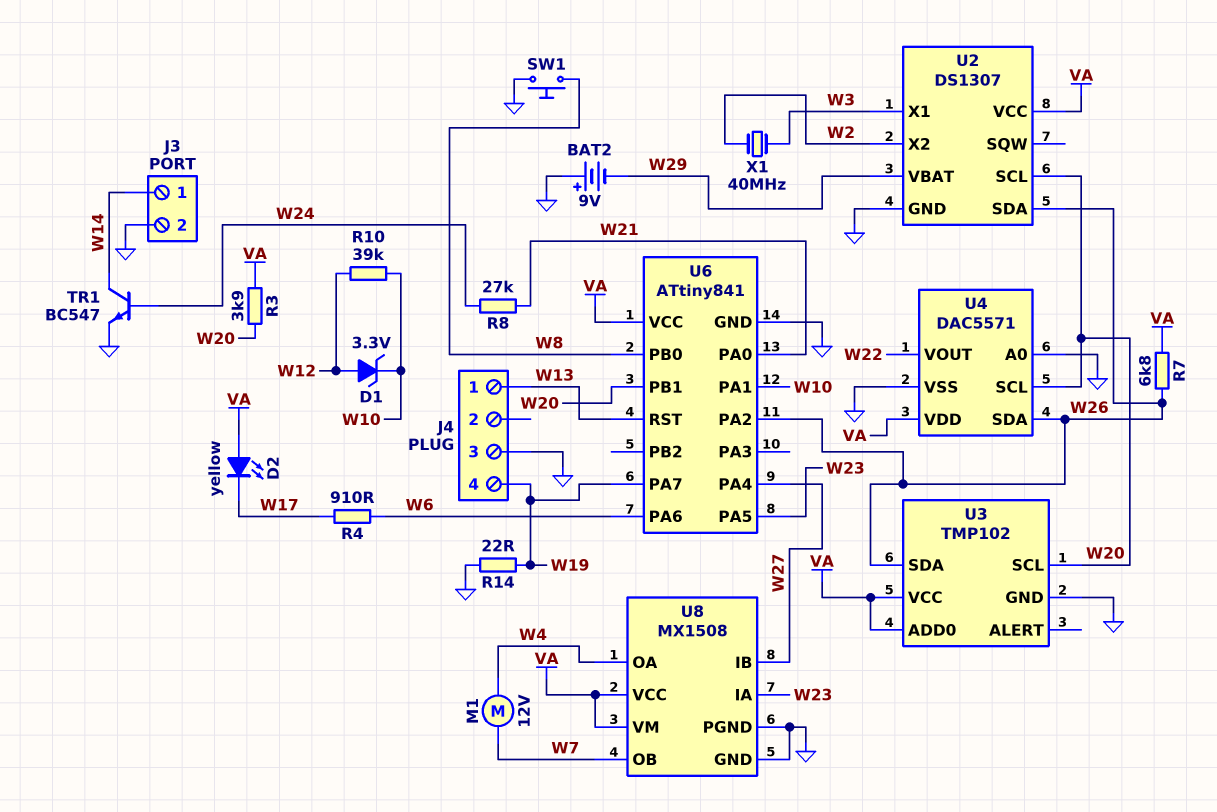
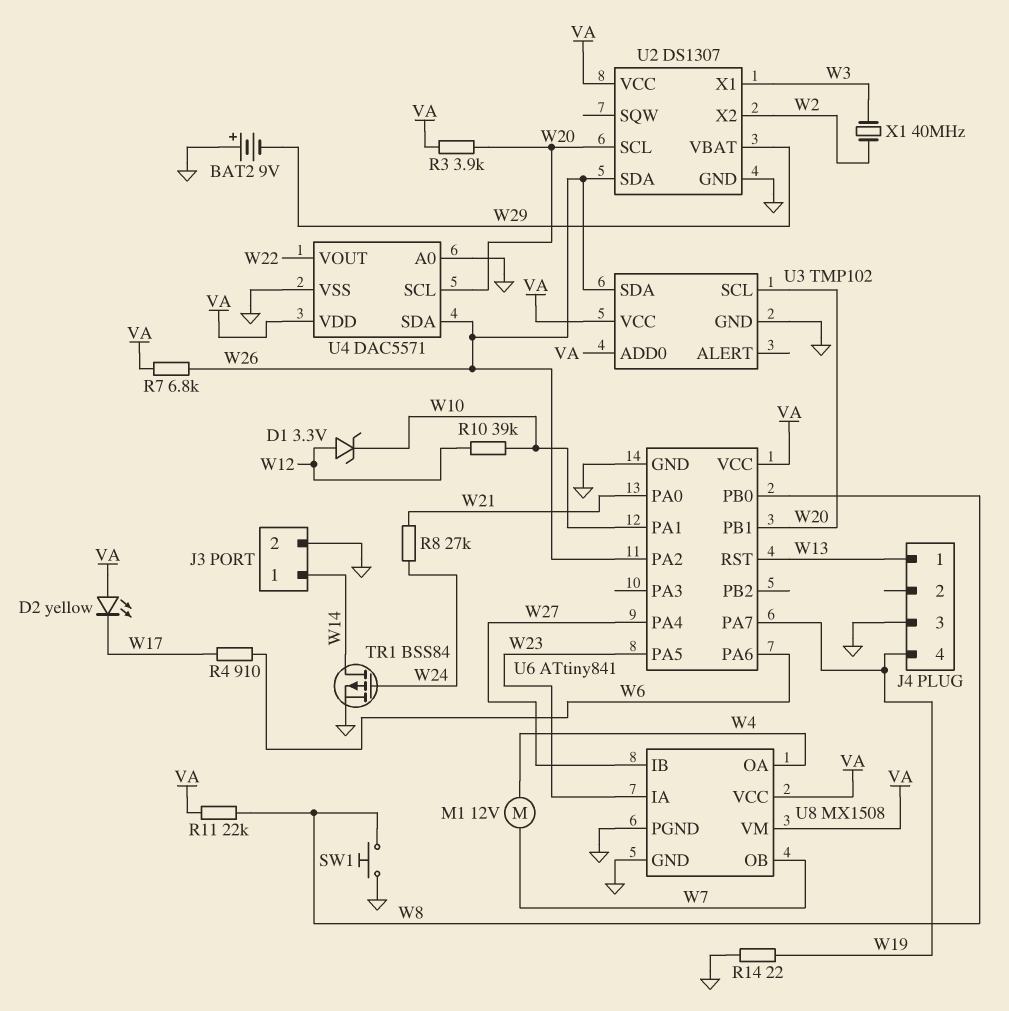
R11: none -> 22k (VA, W8)
TR1: NPN BC547 (B W24, C W14, E GND) -> PMOS BSS84 (G W24, D W14, S GND)

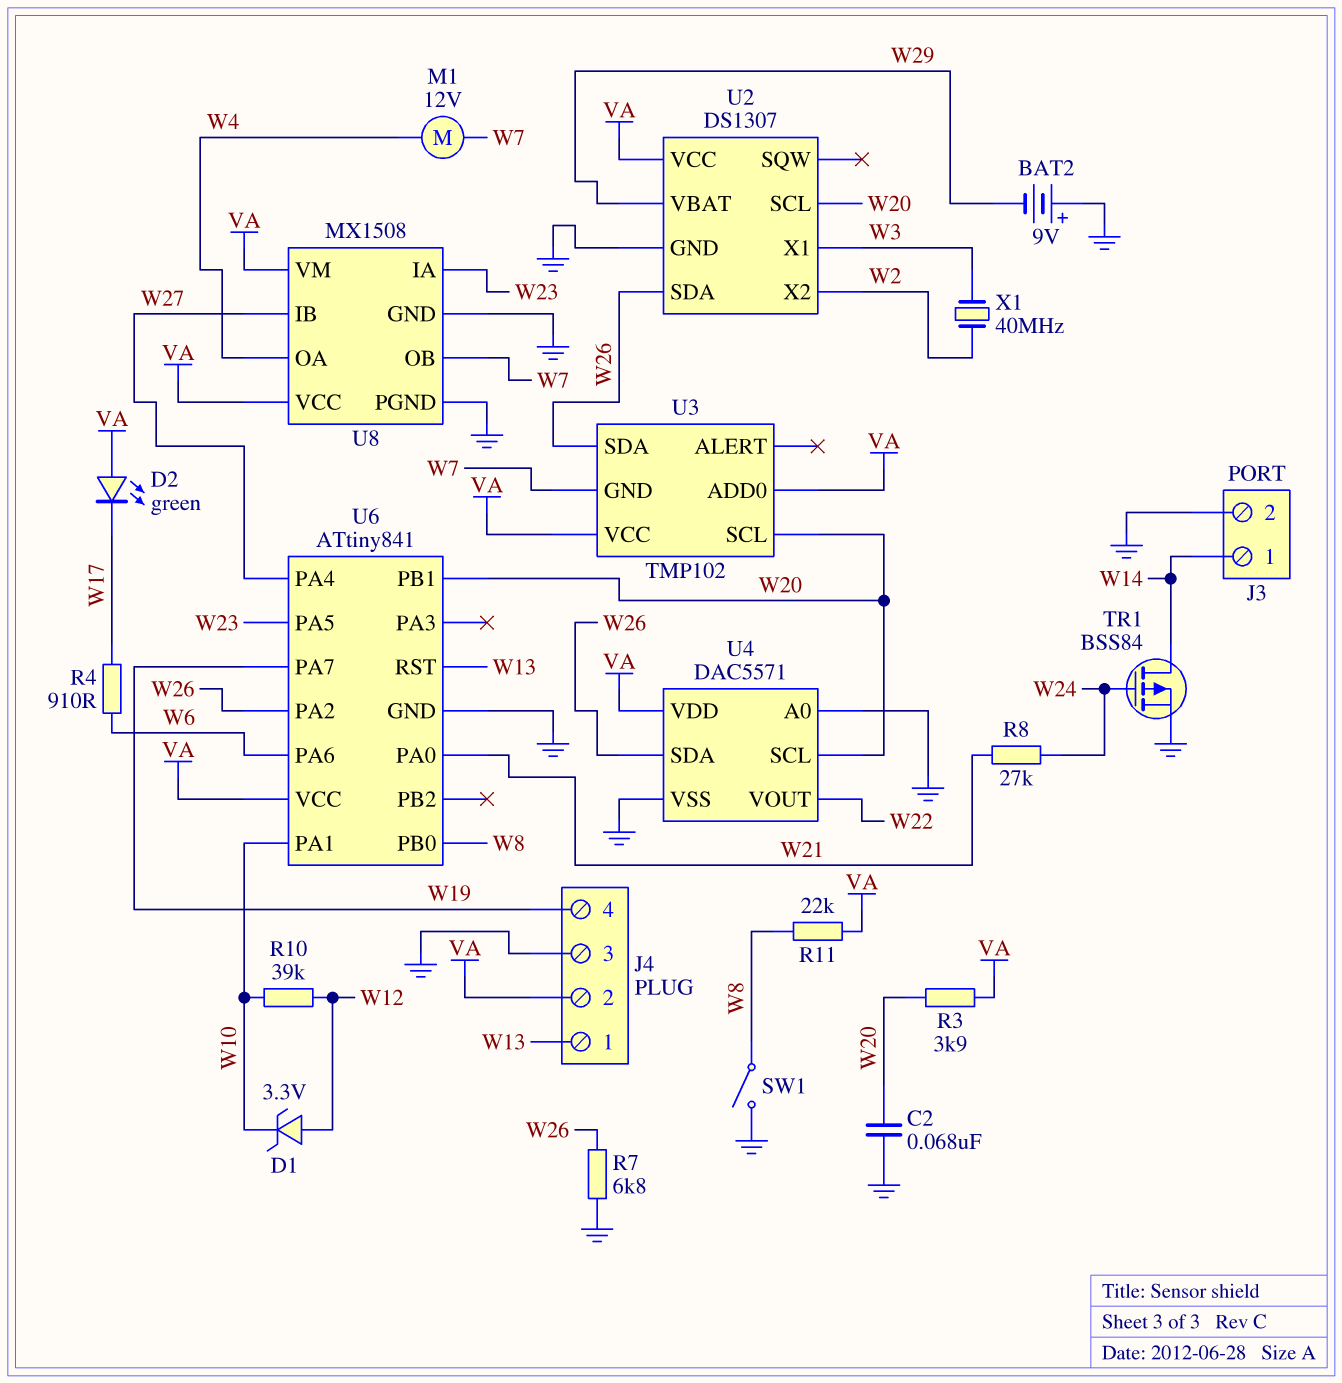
C2: none -> 68nF (GND, W20)
D2: LED yellow (A VA, K W17) -> LED green (A VA, K W17)
J4 pin 2: none -> VA
R7: 6.8k (VA, W26) -> 6.8k (GND, W26)
R14: 22 (GND, W19) -> none
SW1: button (GND, W8) -> switch (GND, W8)
U3 pin GND: GND -> W7

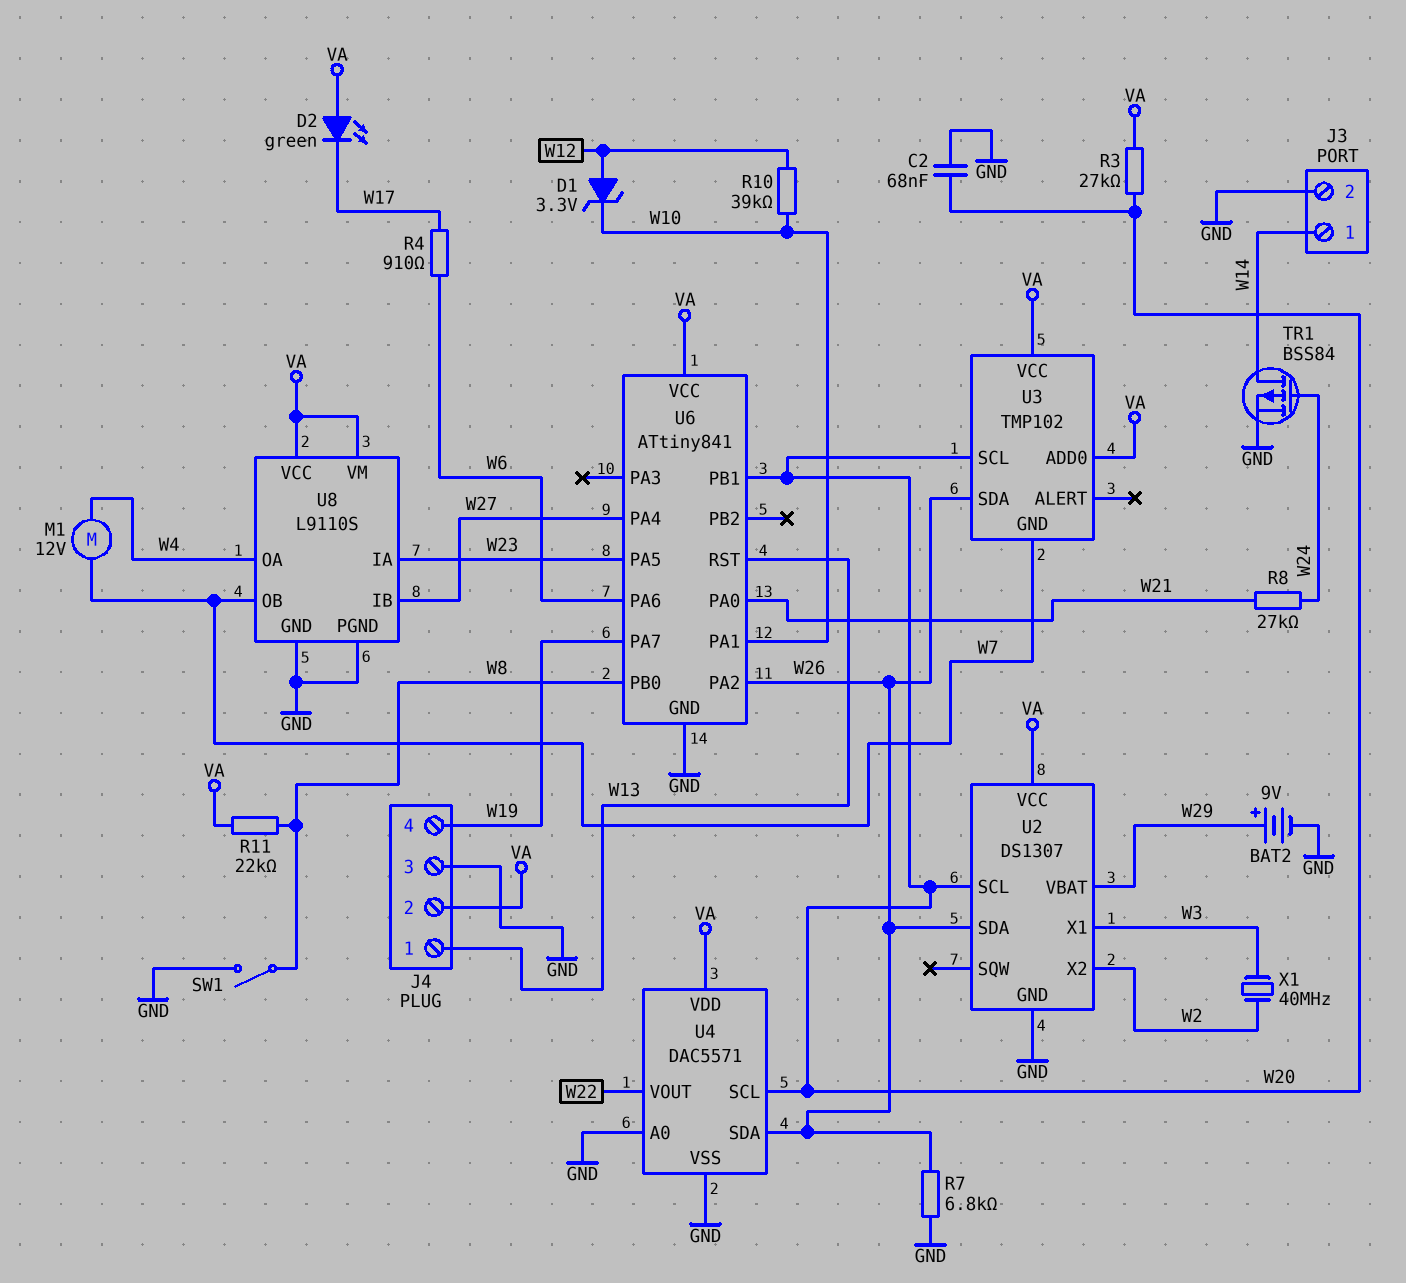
BAT2: 9V (plus GND, minus W29) -> 9V (plus W29, minus GND)
R3: 3.9k (VA, W20) -> 27k (VA, W20)
U8: MX1508 -> L9110S

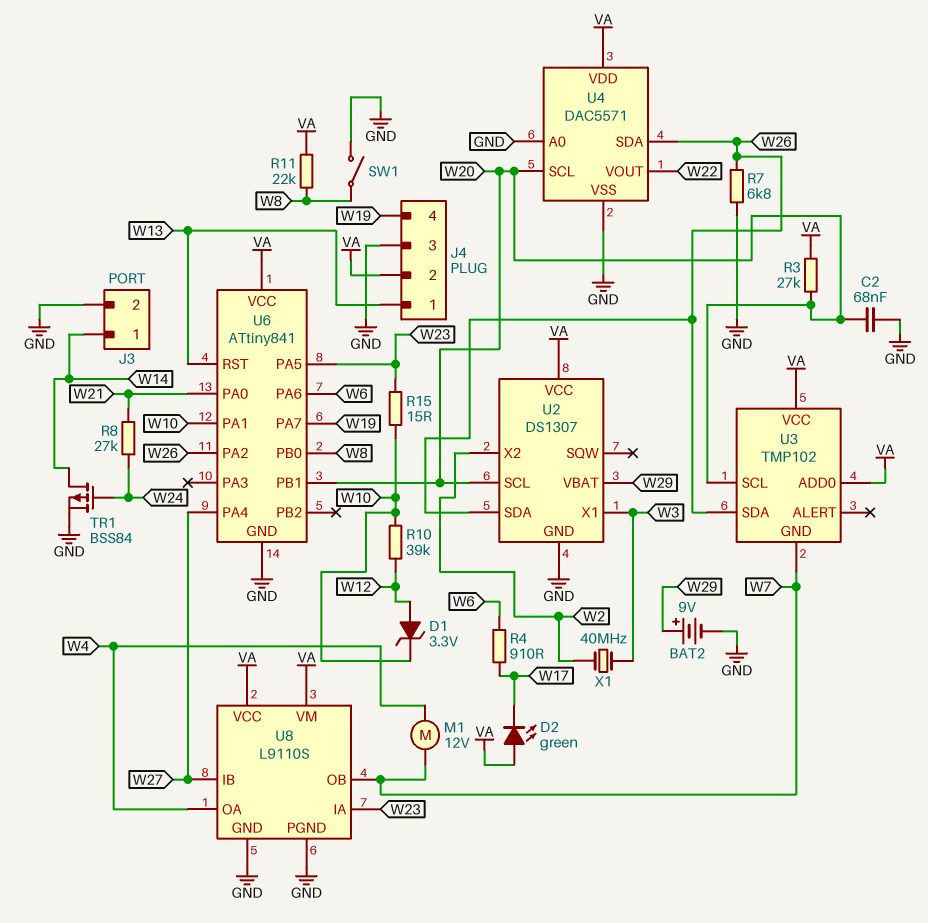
R15: none -> 15 (W10, W23)

